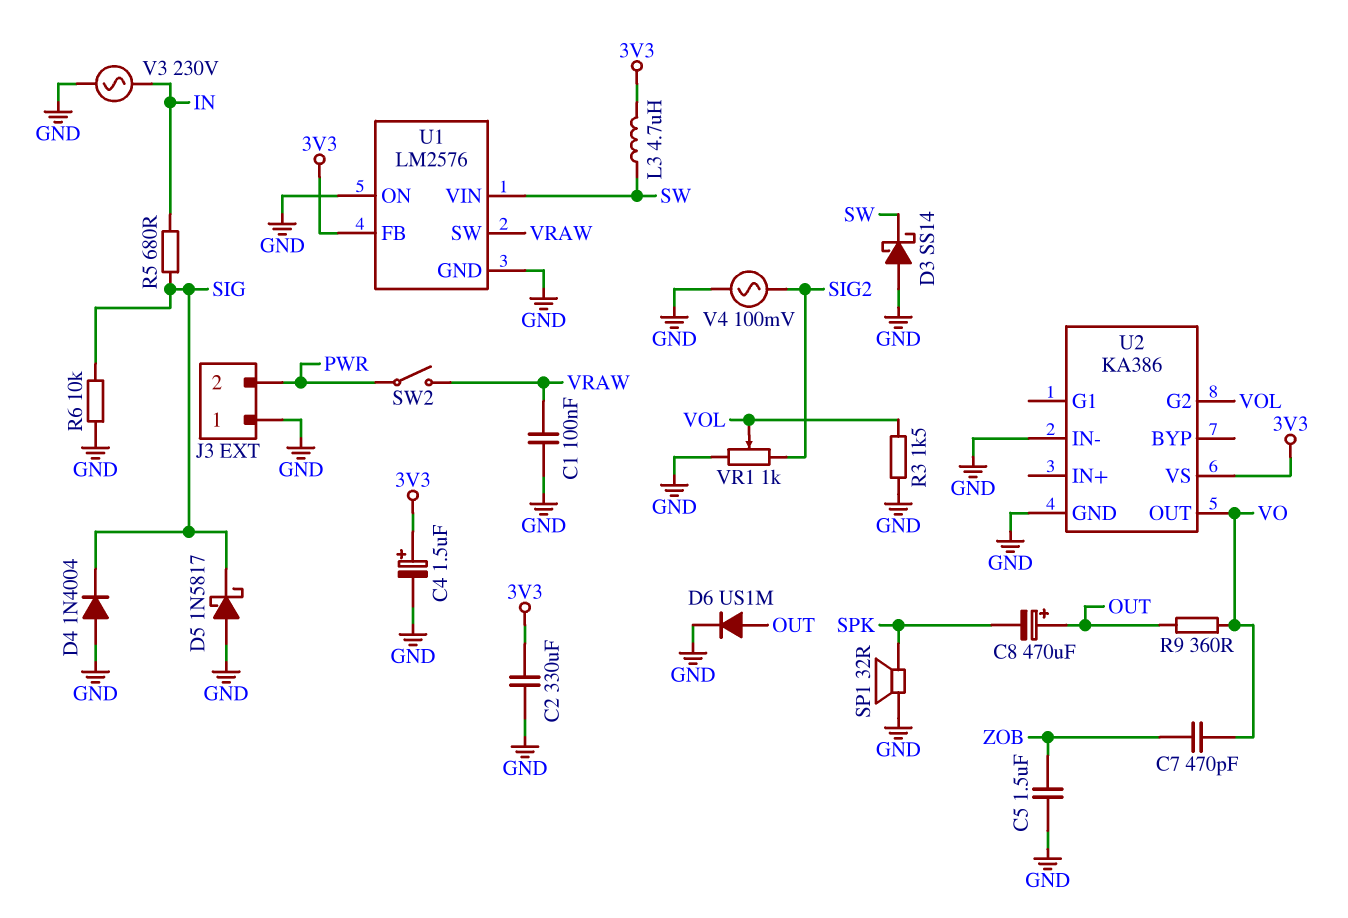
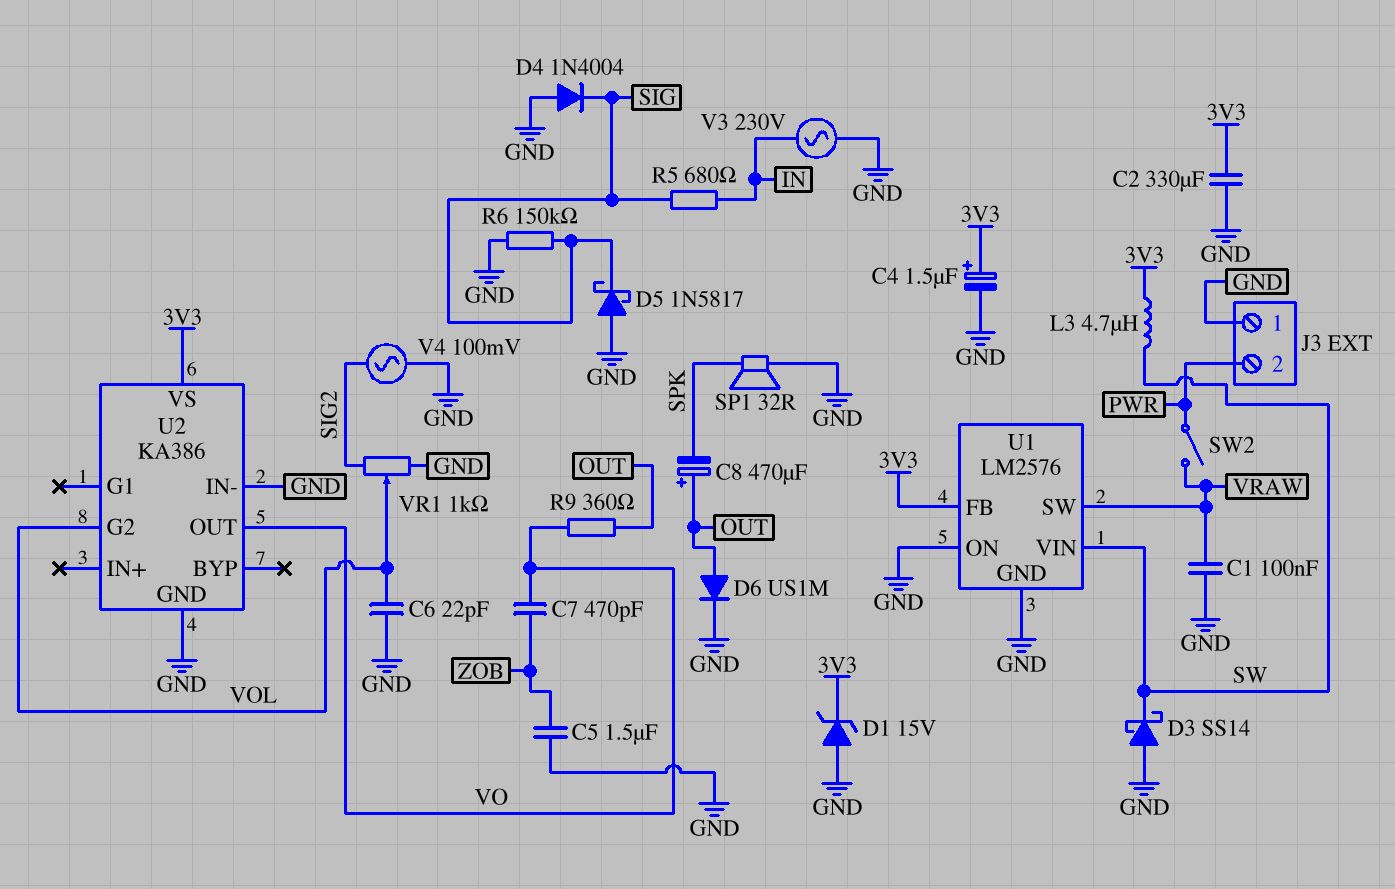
C6: none -> 22pF (GND, VOL)
D1: none -> zener 15V (A GND, K 3V3)
R3: 1.5k (GND, VOL) -> none
R6: 10k (GND, SIG) -> 150k (GND, SIG)

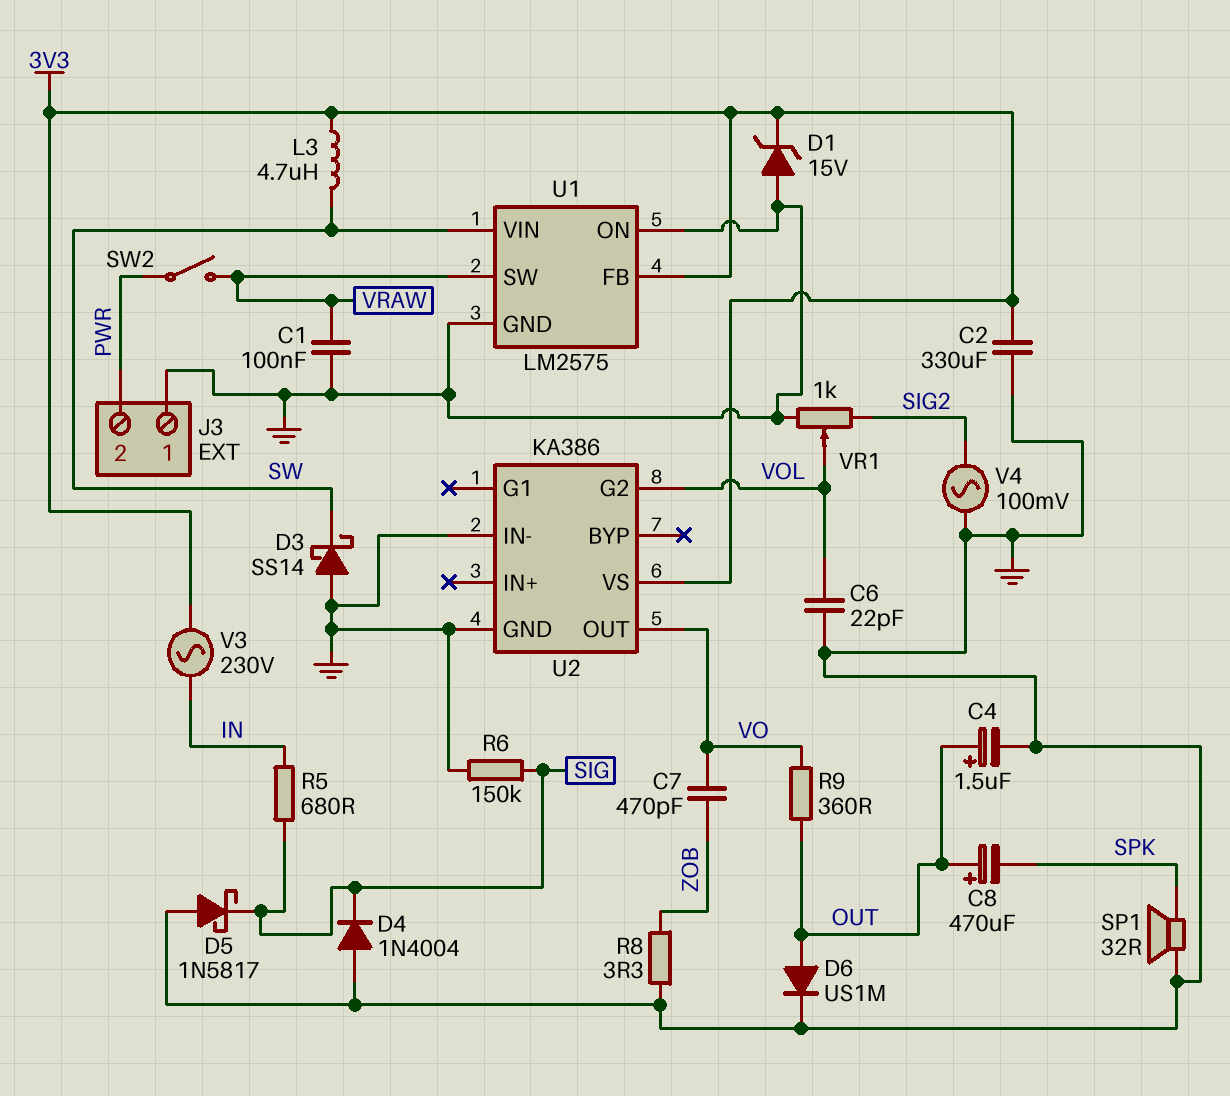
C4: 1.5uF (plus 3V3, minus GND) -> 1.5uF (plus OUT, minus GND)
C5: 1.5uF (GND, ZOB) -> none
R8: none -> 3.3 (GND, ZOB)
U1: LM2576 -> LM2575
V3: AC 230V (GND, IN) -> AC 230V (3V3, IN)

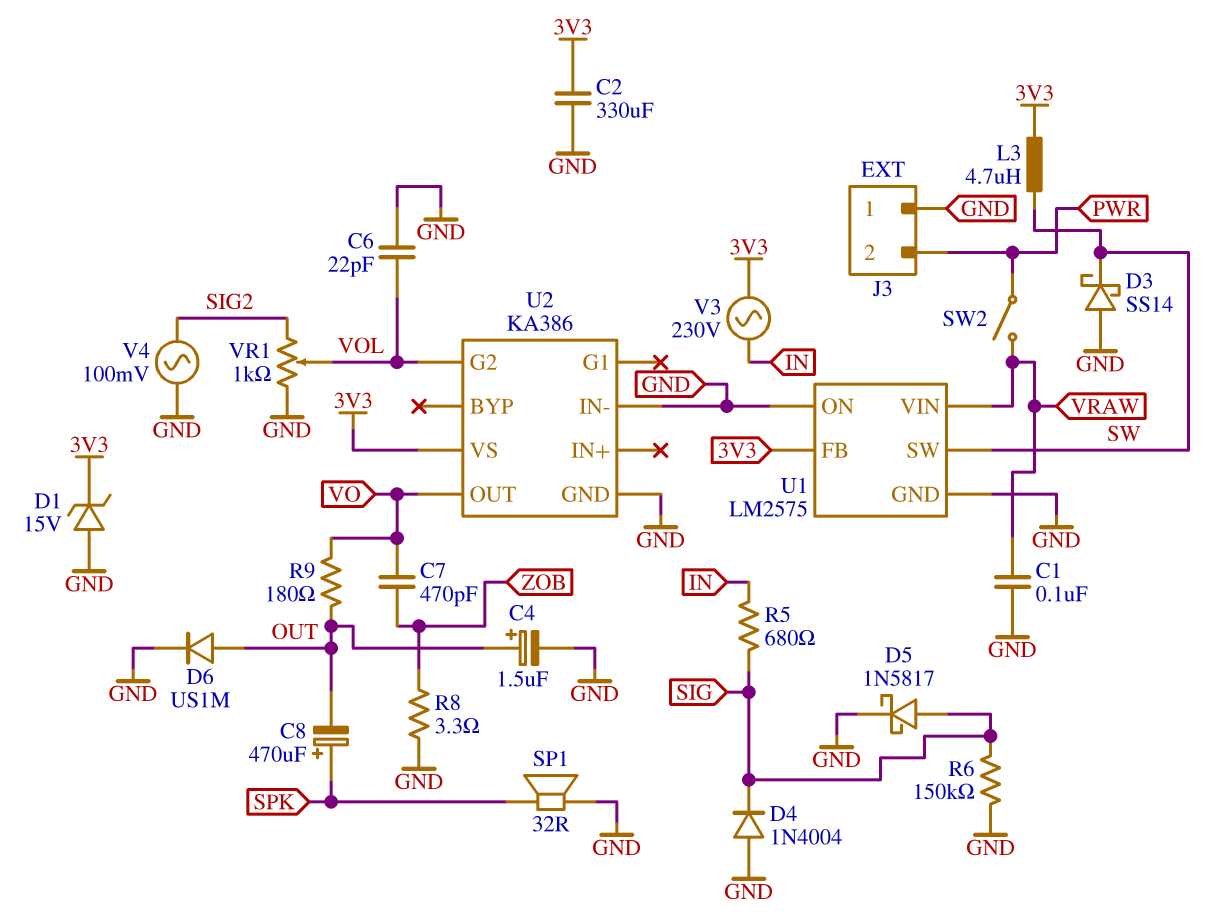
C8: 470uF (plus OUT, minus SPK) -> 470uF (plus SPK, minus OUT)
D5: schottky 1N5817 (A GND, K SIG) -> schottky 1N5817 (A SIG, K GND)
R9: 360 (OUT, VO) -> 180 (OUT, VO)
U1 pin SW: VRAW -> SW
U1 pin VIN: SW -> VRAW

